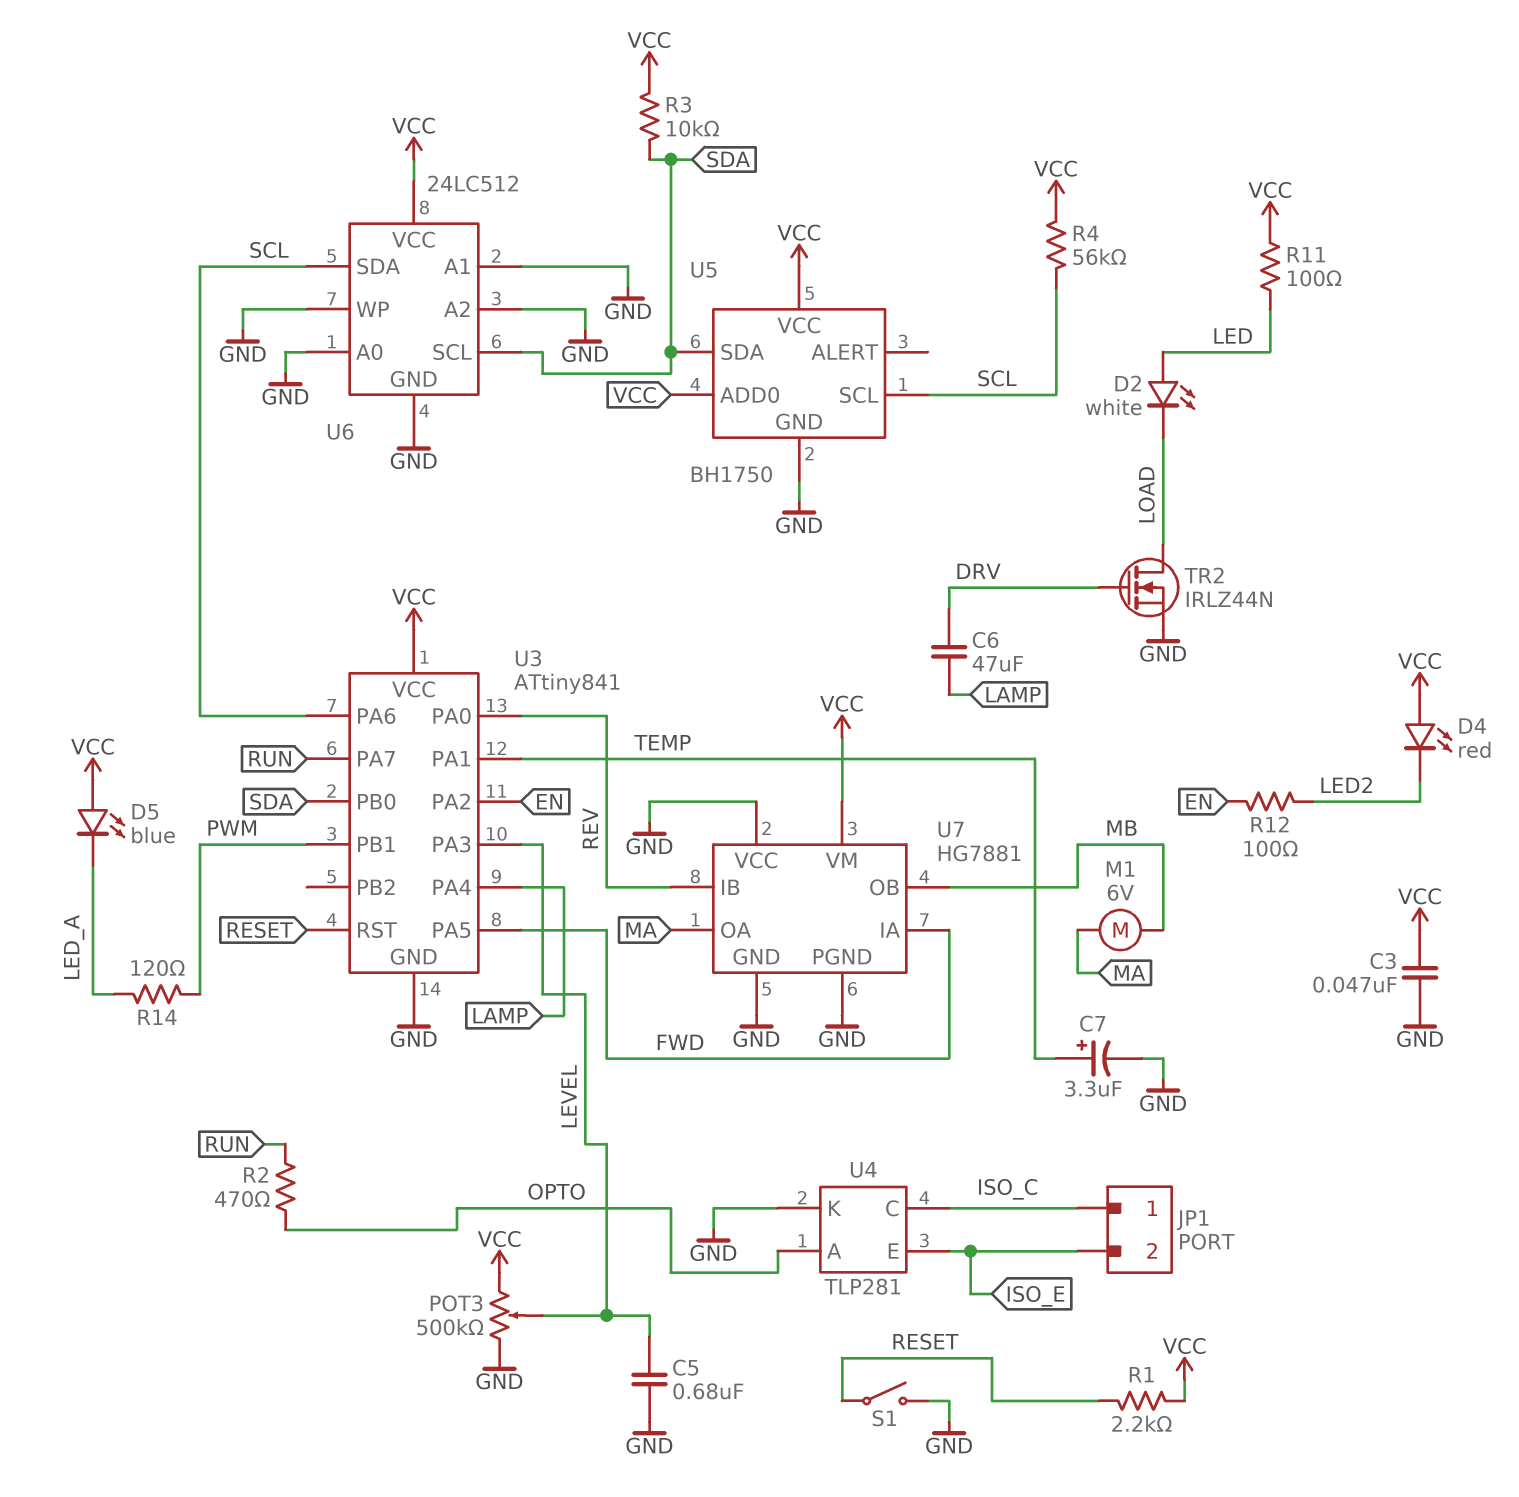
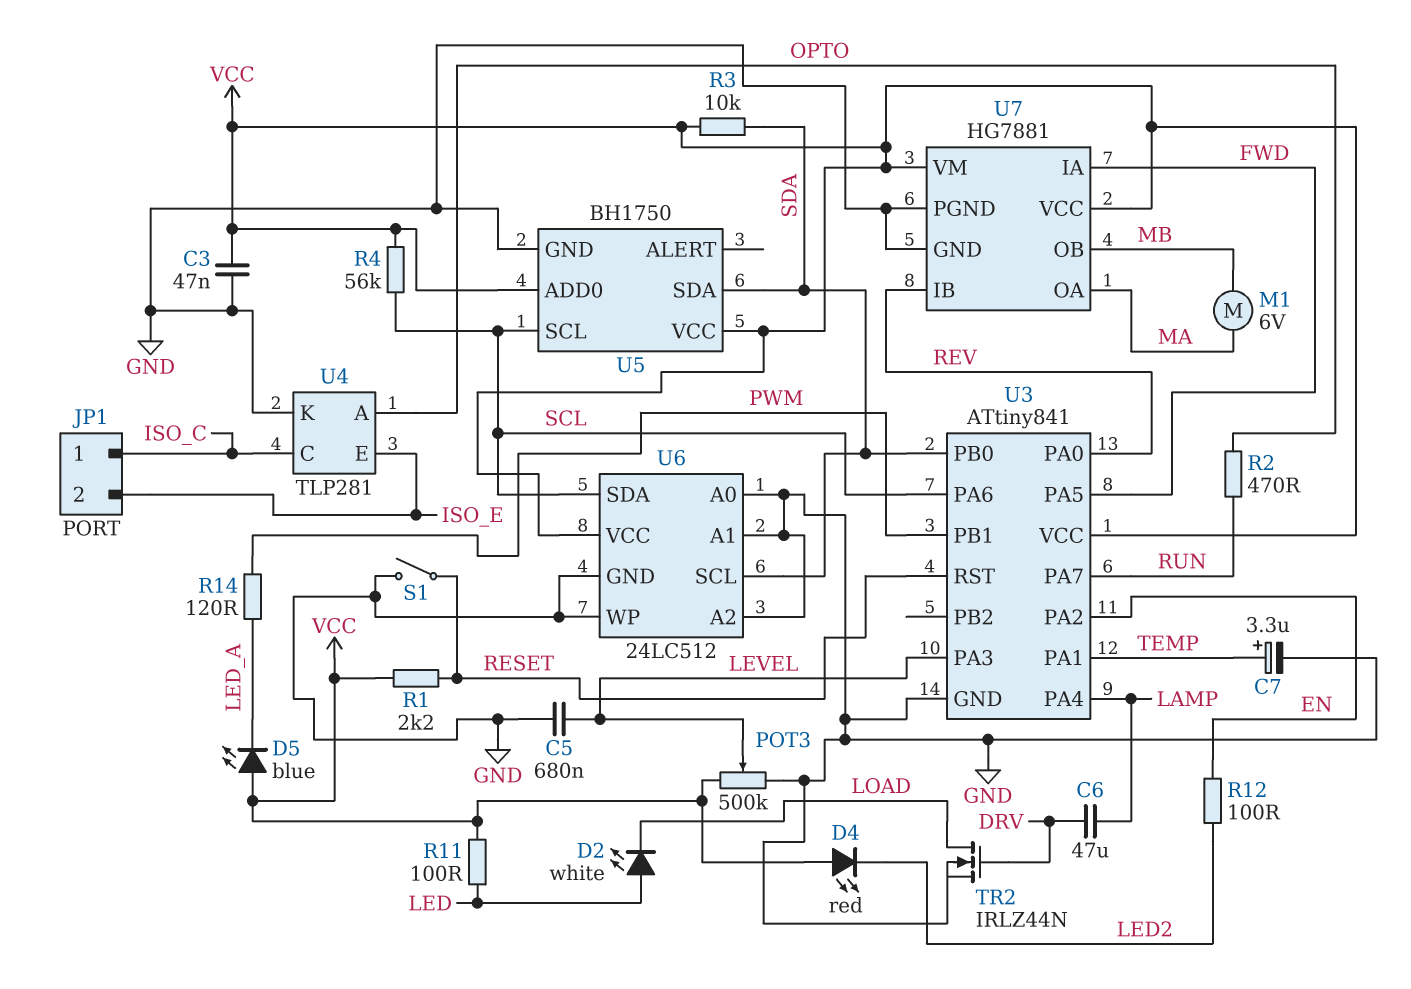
U7 pin VCC: GND -> VCC

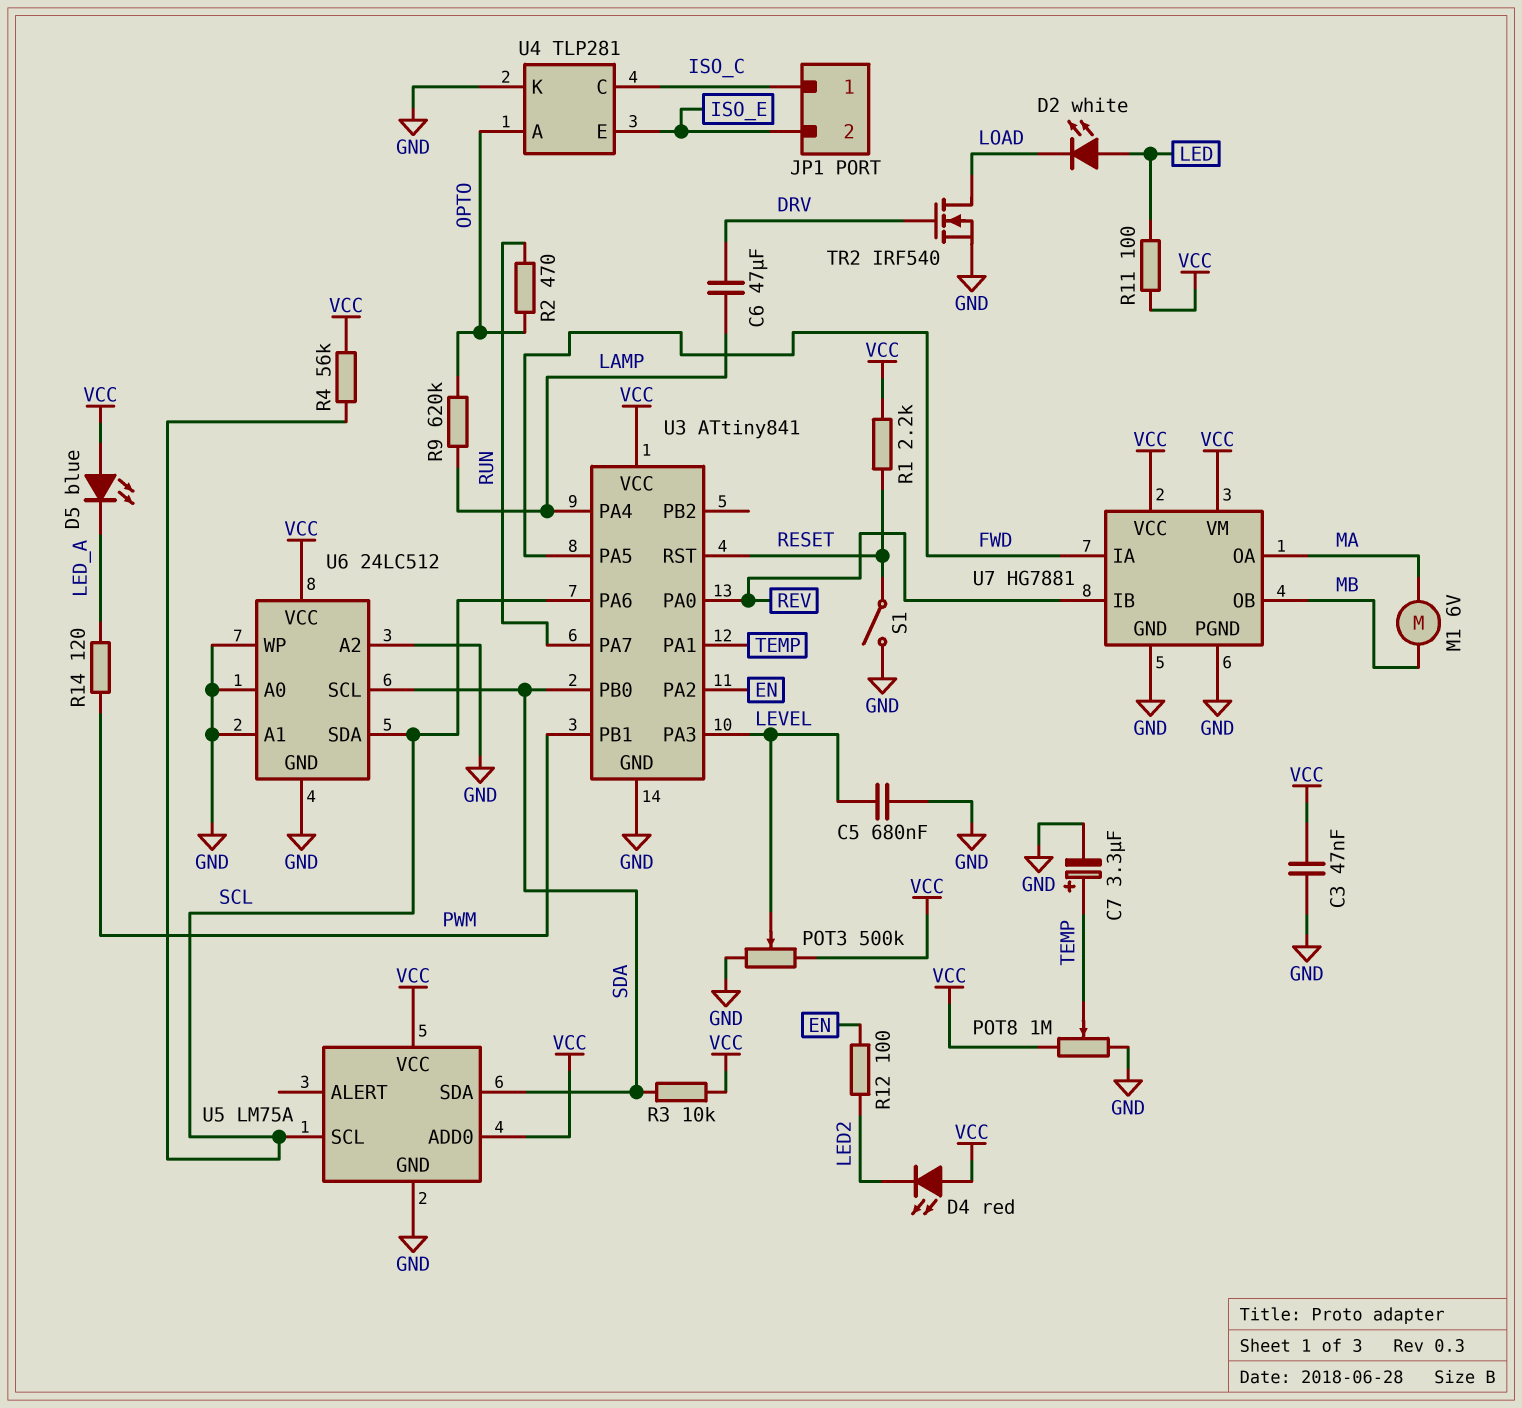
POT8: none -> 1M (GND, VCC, wiper TEMP)
R9: none -> 620k (LAMP, OPTO)
TR2: NMOS IRLZ44N (G DRV, D LOAD, S GND) -> NMOS IRF540 (G DRV, D LOAD, S GND)
U5: BH1750 -> LM75A

